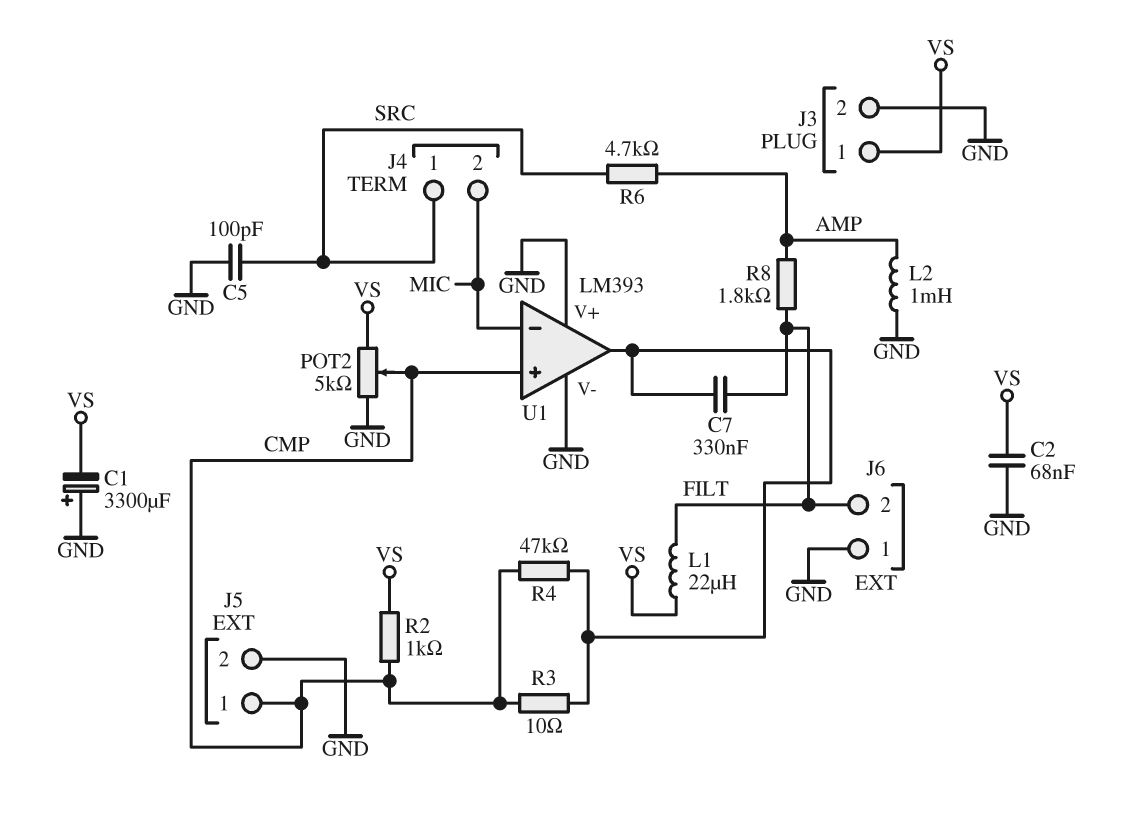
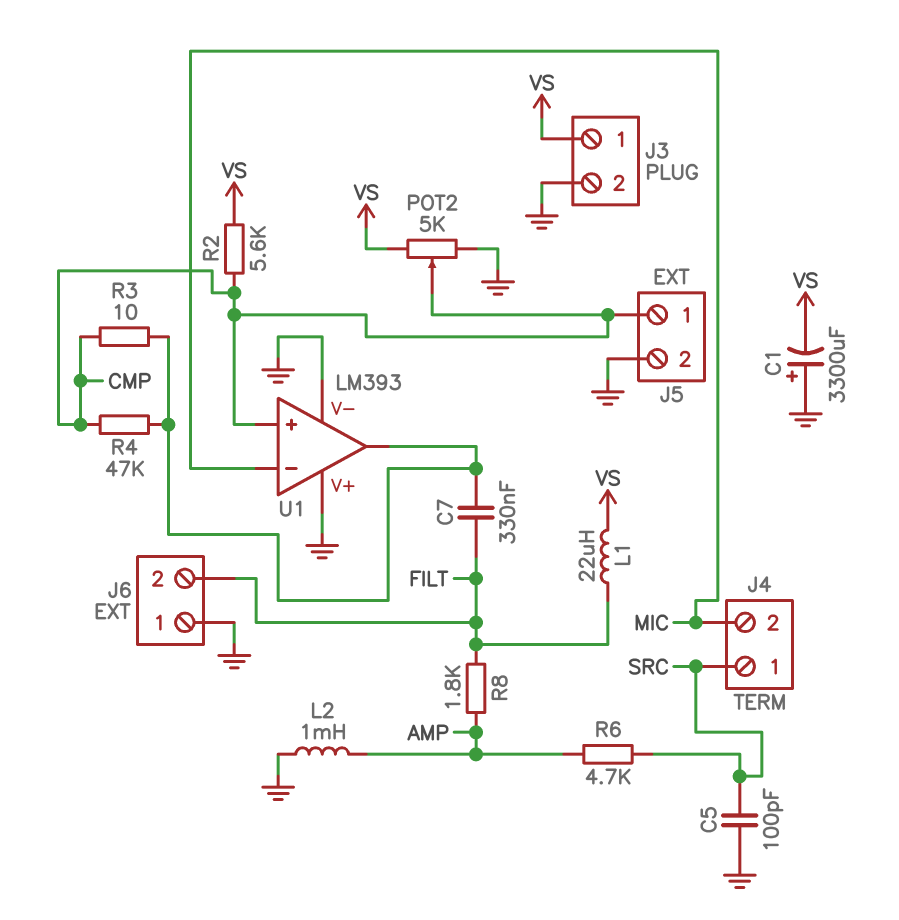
C2: 68nF (GND, VS) -> none
R2: 1k (CMP, VS) -> 5.6k (CMP, VS)

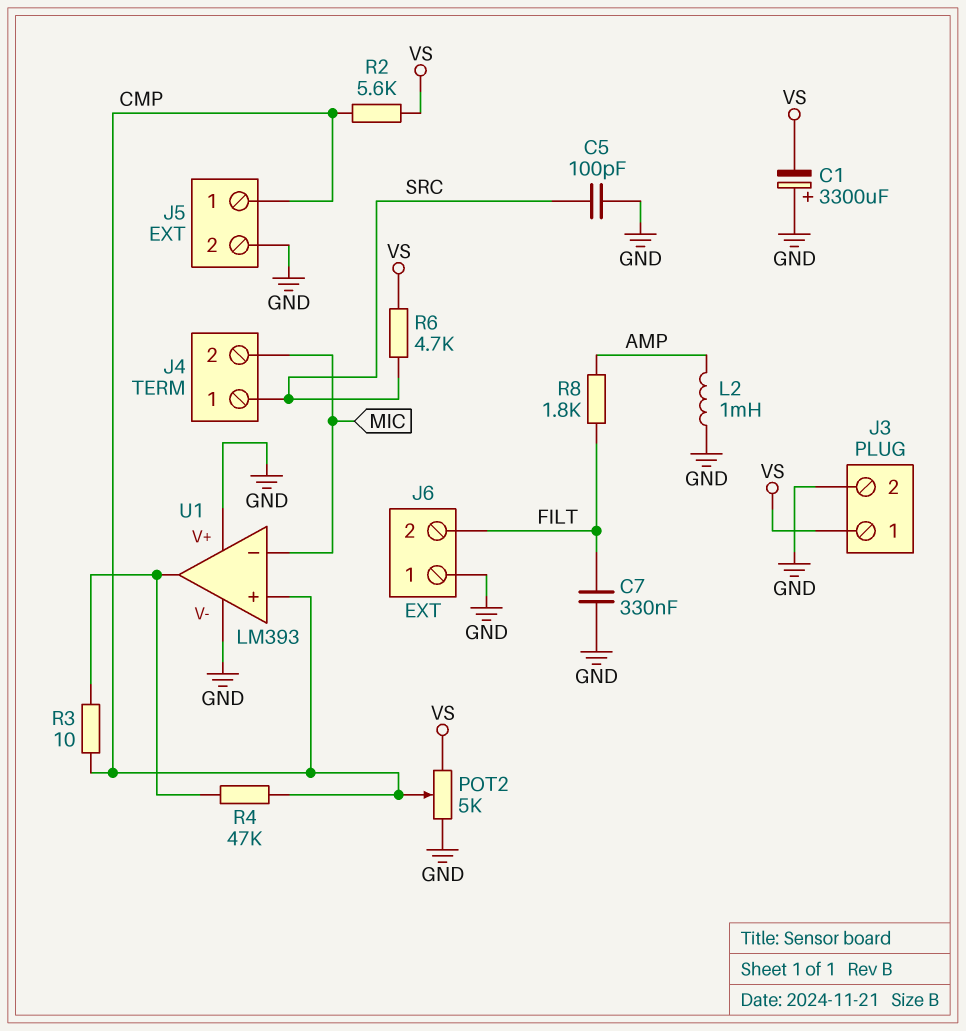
C7: 330nF (FILT, U1/out) -> 330nF (FILT, GND)
L1: 22uH (FILT, VS) -> none
R6: 4.7k (AMP, SRC) -> 4.7k (SRC, VS)

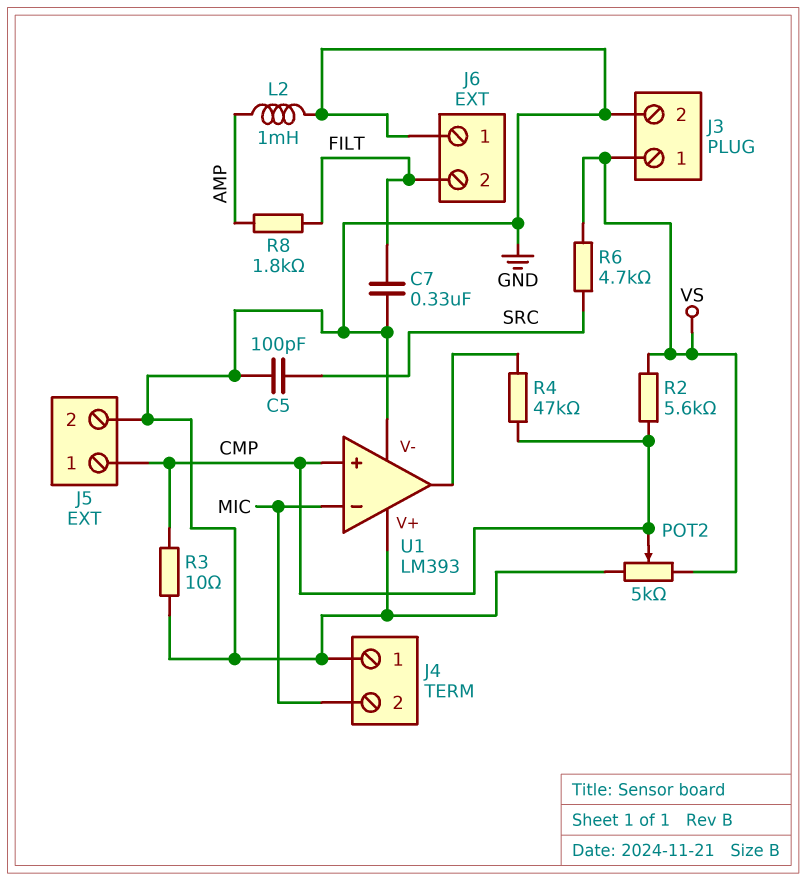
C1: 3300uF (plus GND, minus VS) -> none
J4 pin 1: SRC -> GND
R3: 10 (CMP, U1/out) -> 10 (CMP, GND)

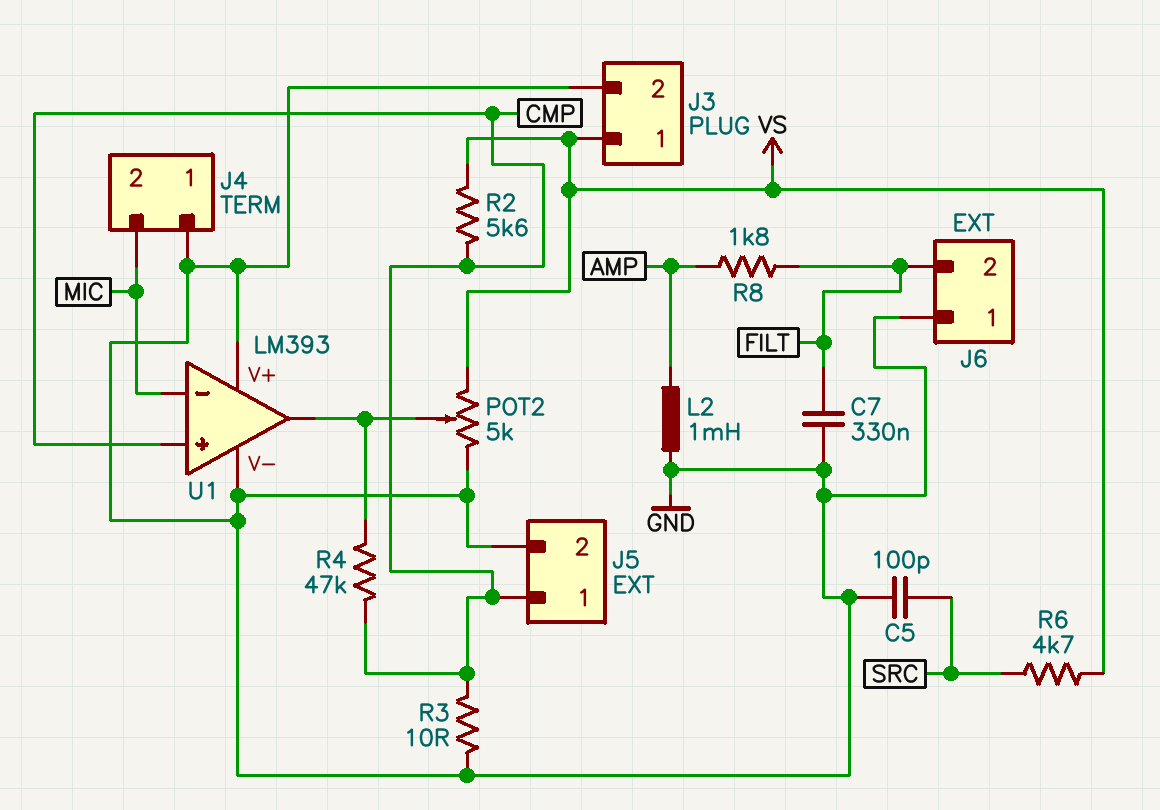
POT2: 5k (GND, VS, wiper CMP) -> 5k (GND, VS, wiper U1/out)

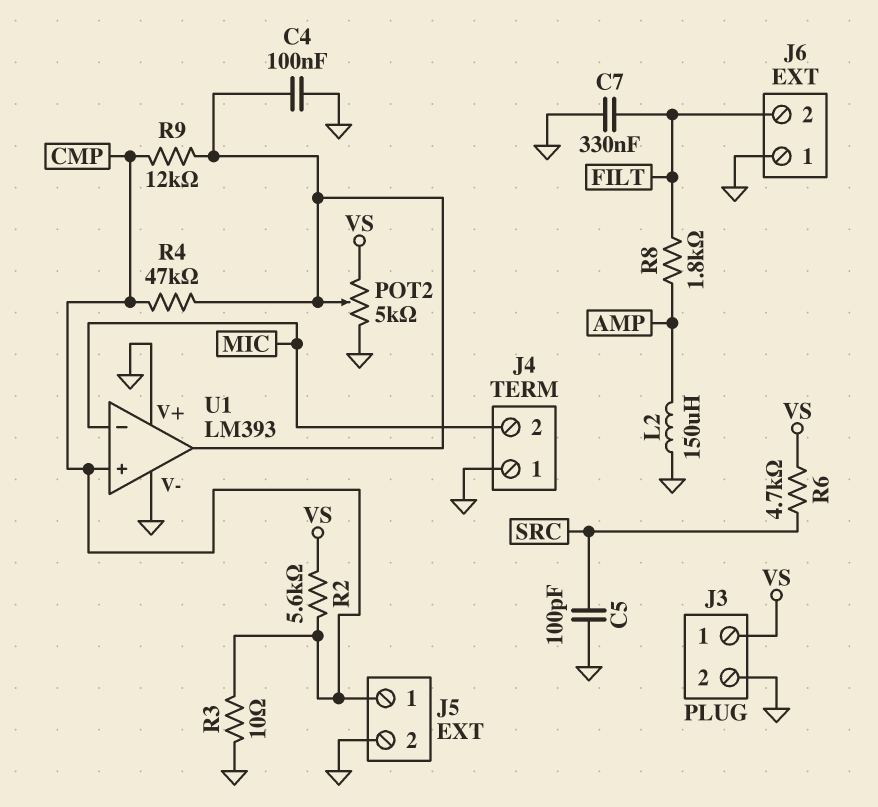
C4: none -> 100nF (GND, U1/out)
L2: 1mH (AMP, GND) -> 150uH (AMP, GND)
R9: none -> 12k (CMP, U1/out)

